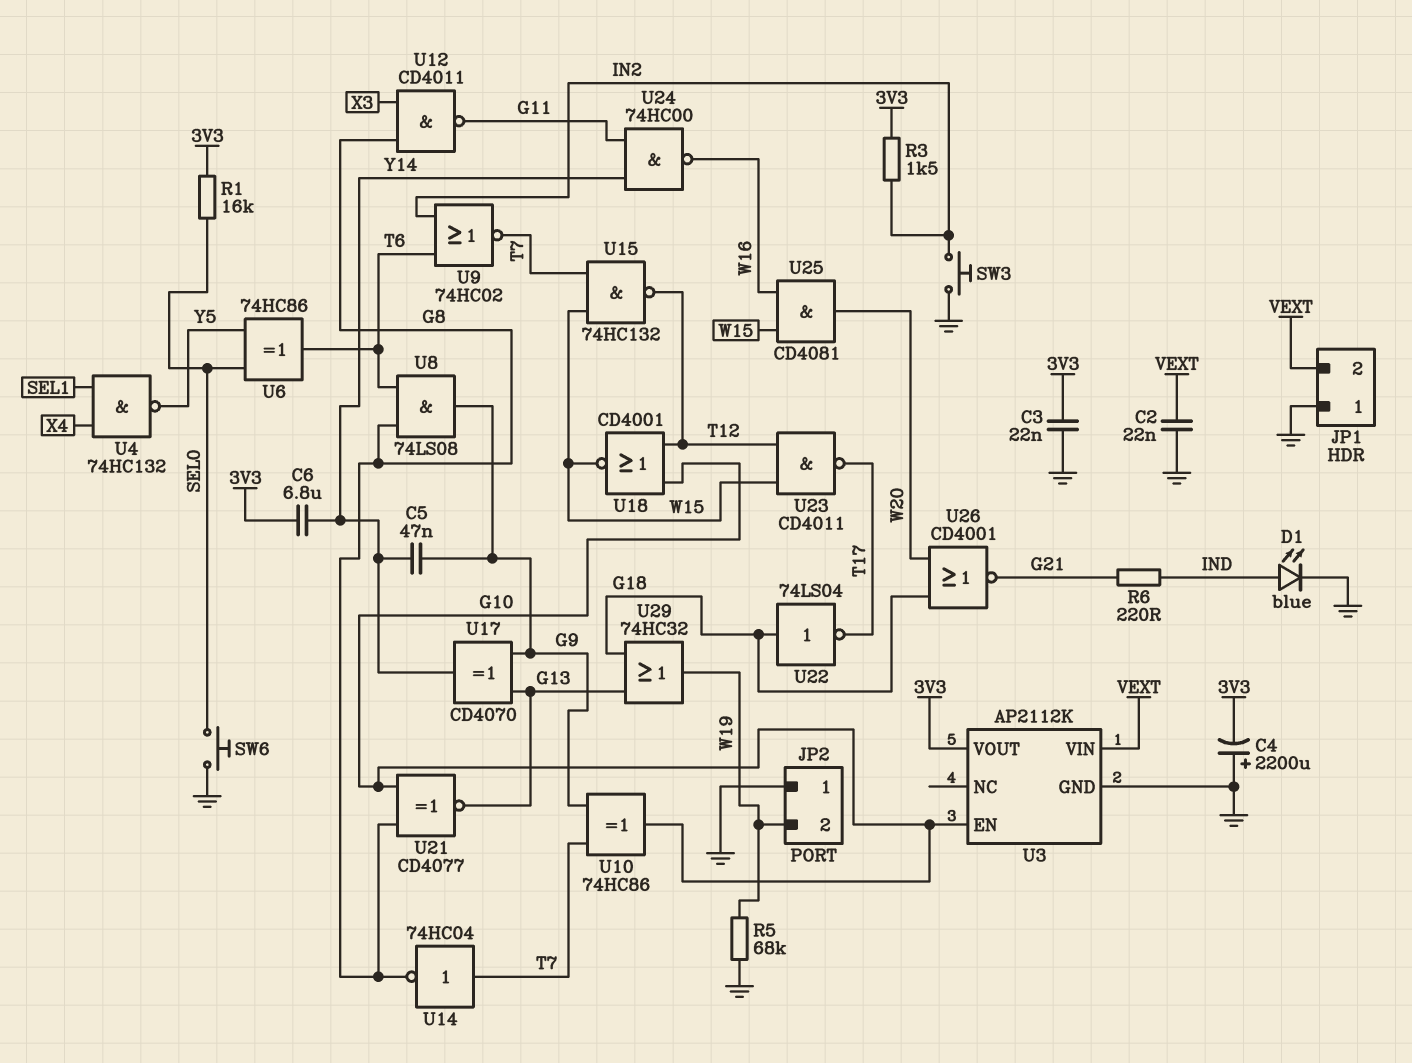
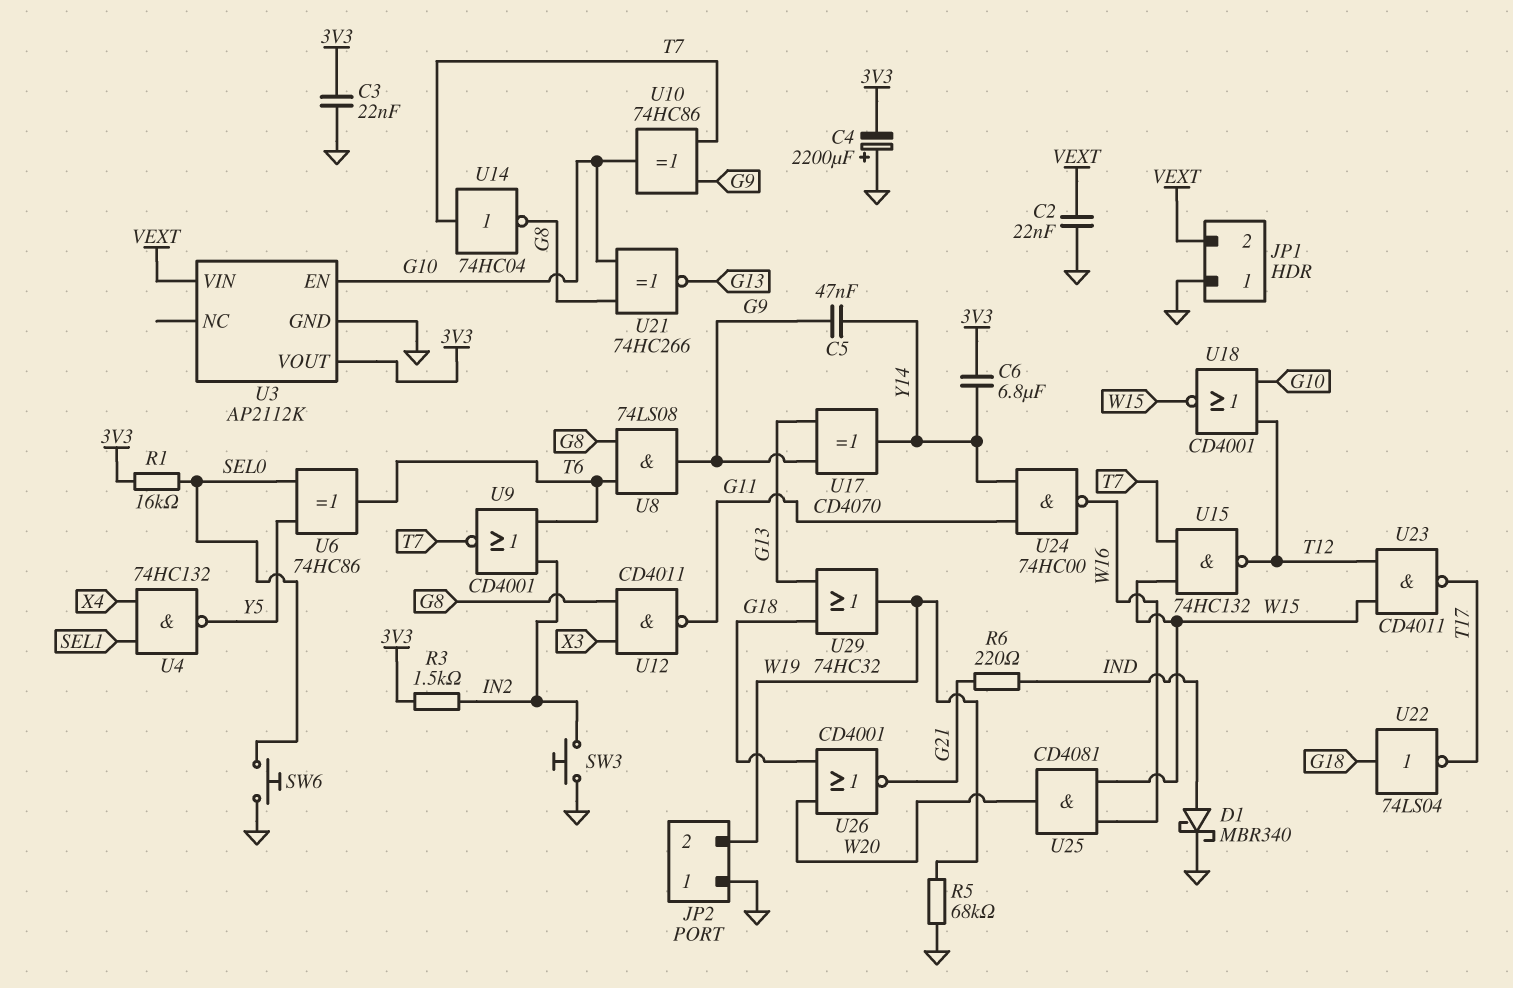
D1: LED blue (A IND, K GND) -> schottky MBR340 (A IND, K GND)
U9: NOR 74HC02 (in IN2, in T6, out T7) -> NOR CD4001 (in IN2, in T6, out T7)
U21: XNOR CD4077 (in G8, in G10, out G13) -> XNOR 74HC266 (in G8, in G10, out G13)

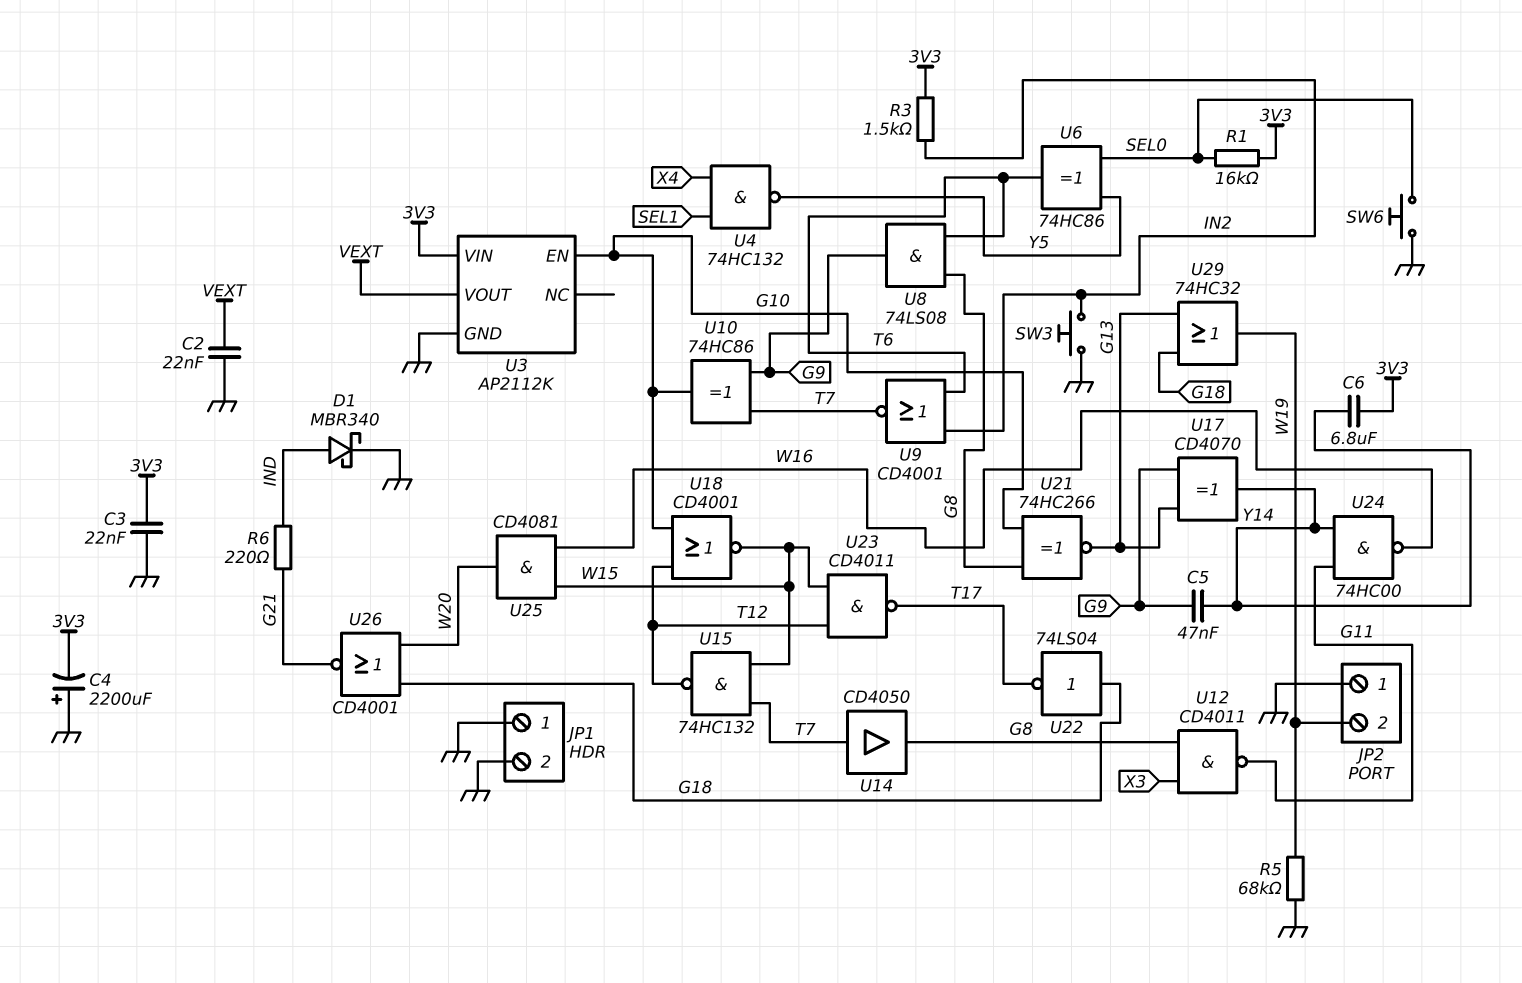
JP1 pin 2: VEXT -> GND
U3 pin VIN: VEXT -> 3V3
U3 pin VOUT: 3V3 -> VEXT
U14: NOT 74HC04 (in T7, out G8) -> buffer CD4050 (in T7, out G8)

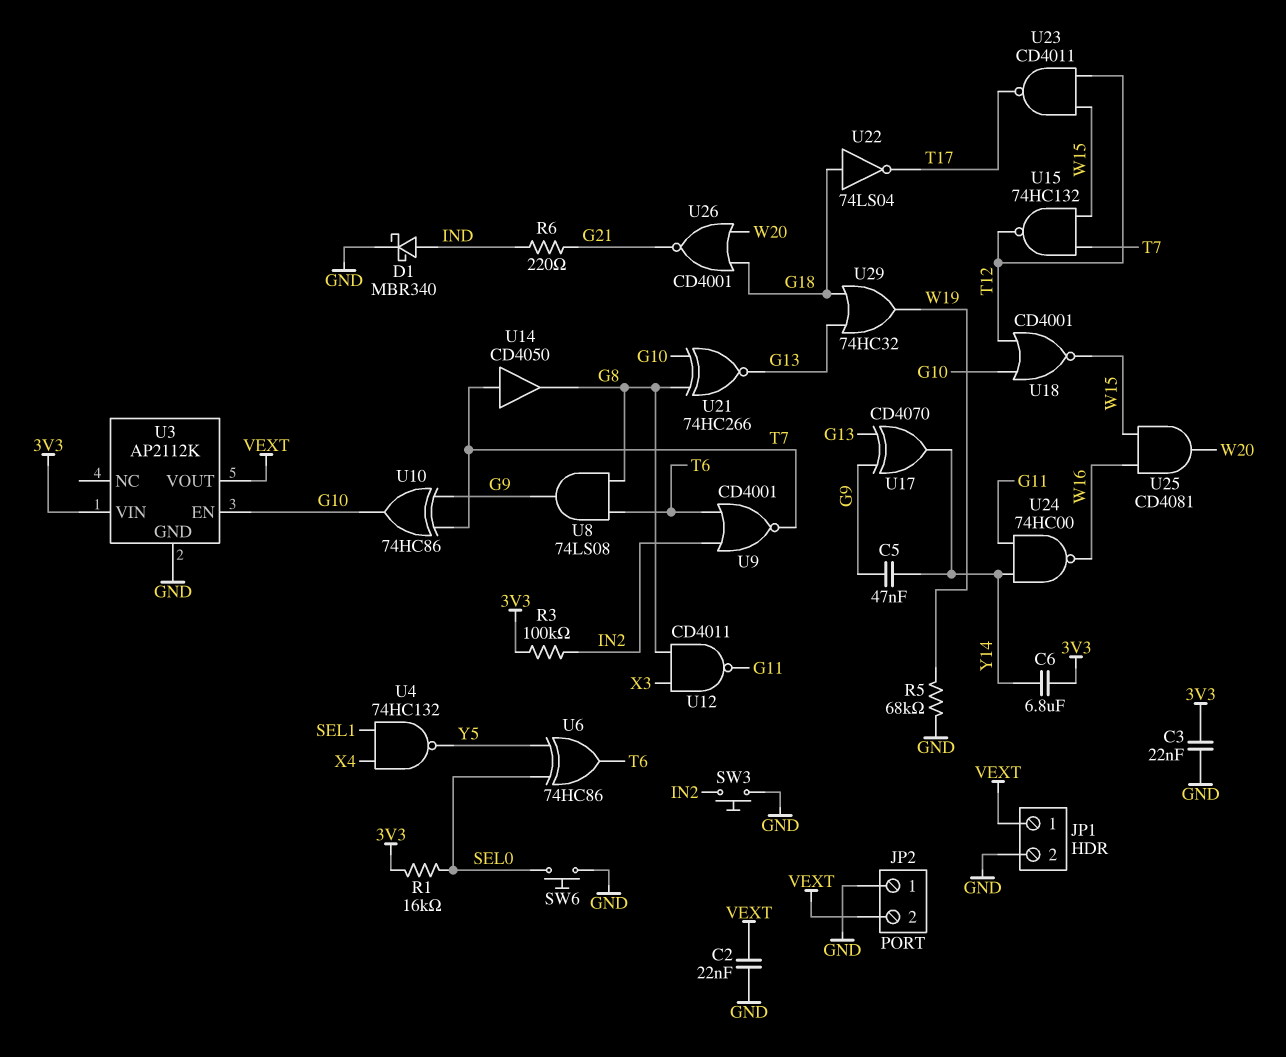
C4: 2200uF (plus GND, minus 3V3) -> none
JP1 pin 1: GND -> VEXT
JP2 pin 2: W19 -> VEXT
R3: 1.5k (3V3, IN2) -> 100k (3V3, IN2)

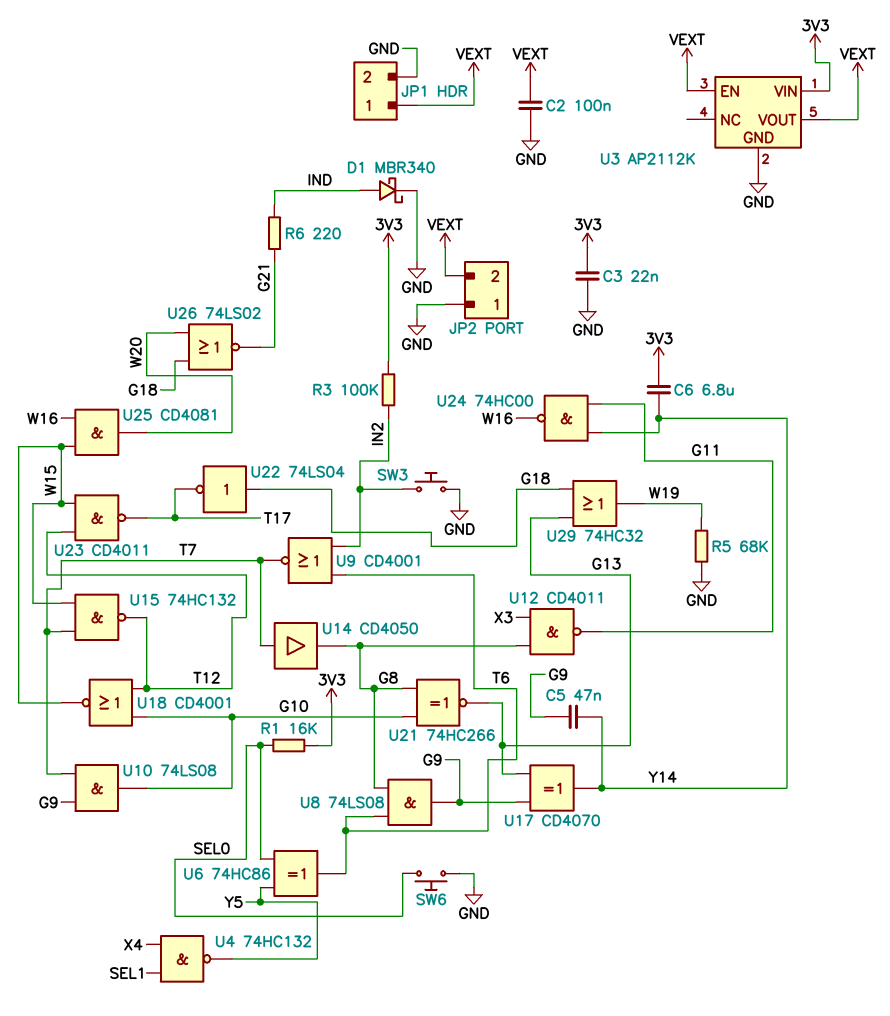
C2: 22nF (GND, VEXT) -> 100nF (GND, VEXT)
U3 pin EN: G10 -> VEXT
U10: XOR 74HC86 (in G9, in T7, out G10) -> AND 74LS08 (in G9, in T7, out G10)
U26: NOR CD4001 (in G18, in W20, out G21) -> NOR 74LS02 (in G18, in W20, out G21)

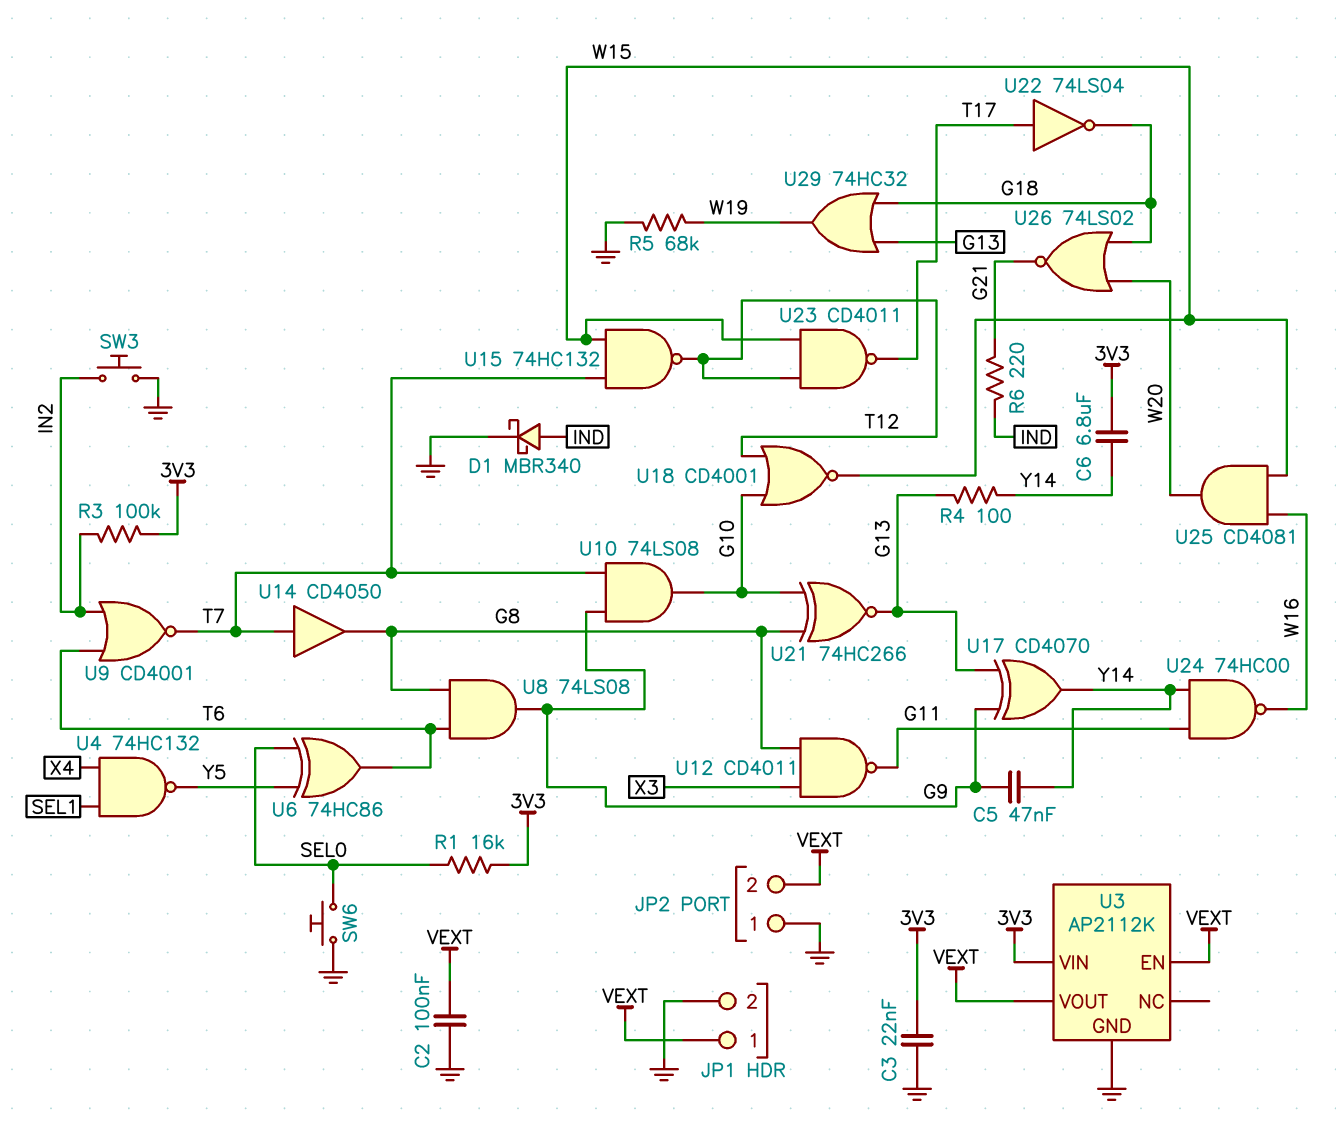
R4: none -> 100 (G13, Y14)
U22: NOT 74LS04 (in G18, out T17) -> NOT 74LS04 (in T17, out G18)

